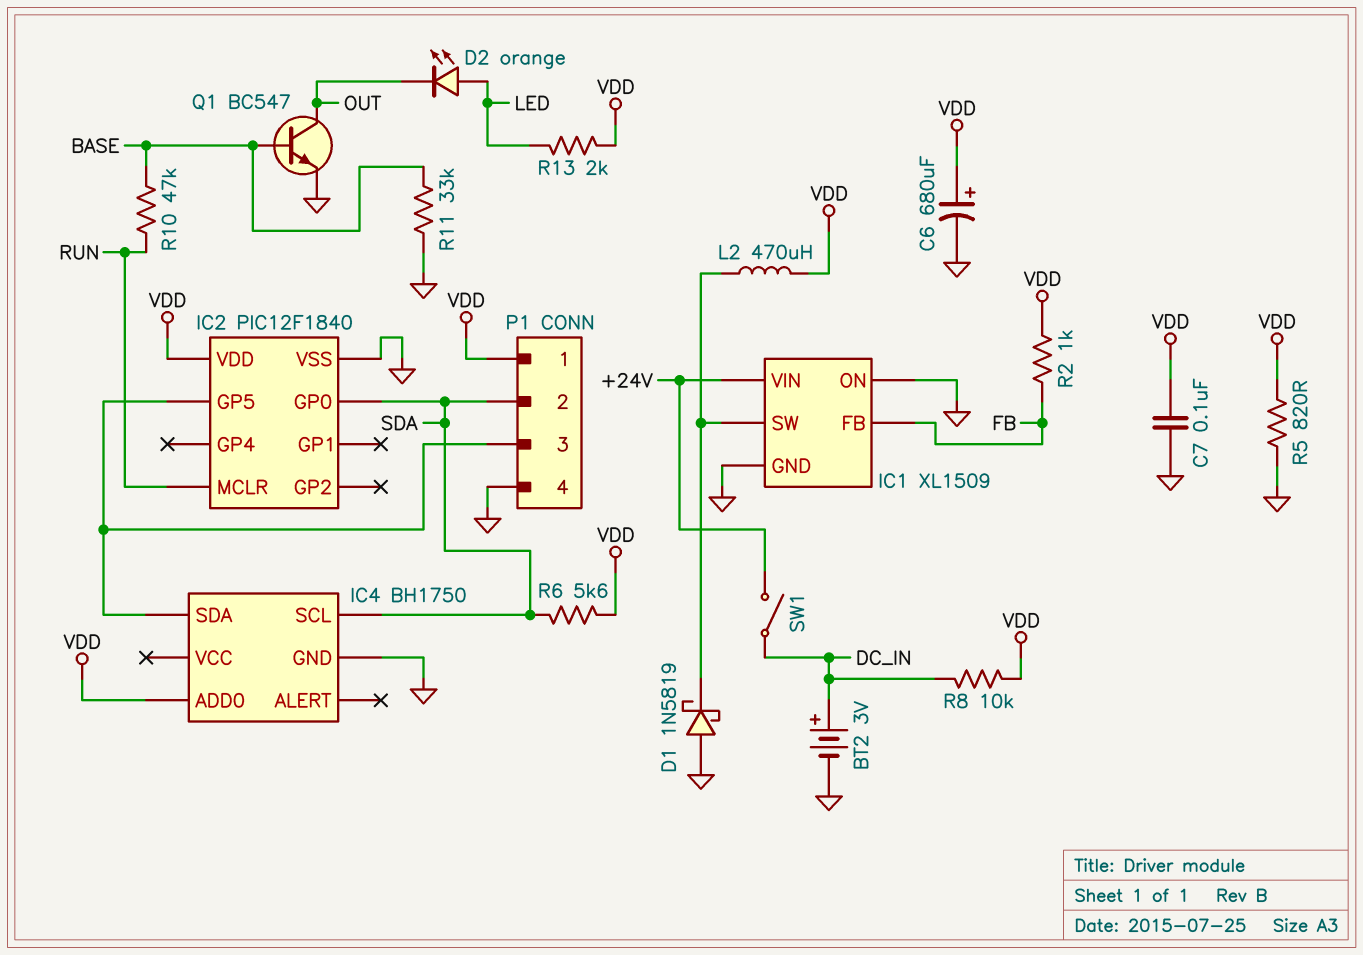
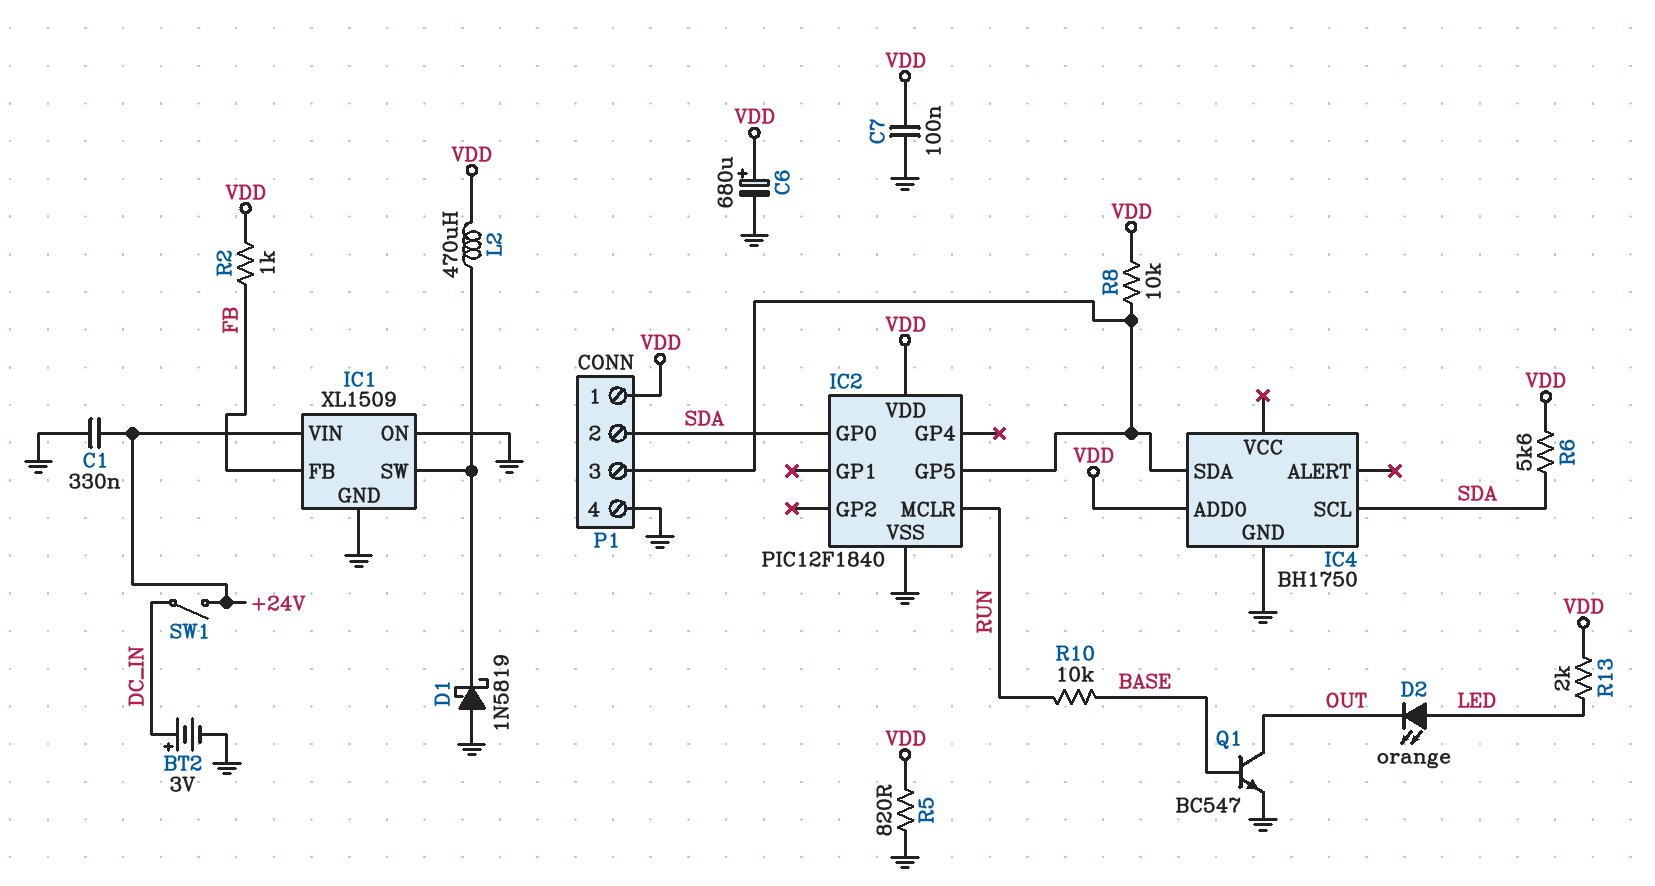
C1: none -> 330nF (+24V, GND)
R8: 10k (DC_IN, VDD) -> 10k (IC2/GP5, VDD)
R10: 47k (BASE, RUN) -> 10k (BASE, RUN)
R11: 33k (BASE, GND) -> none

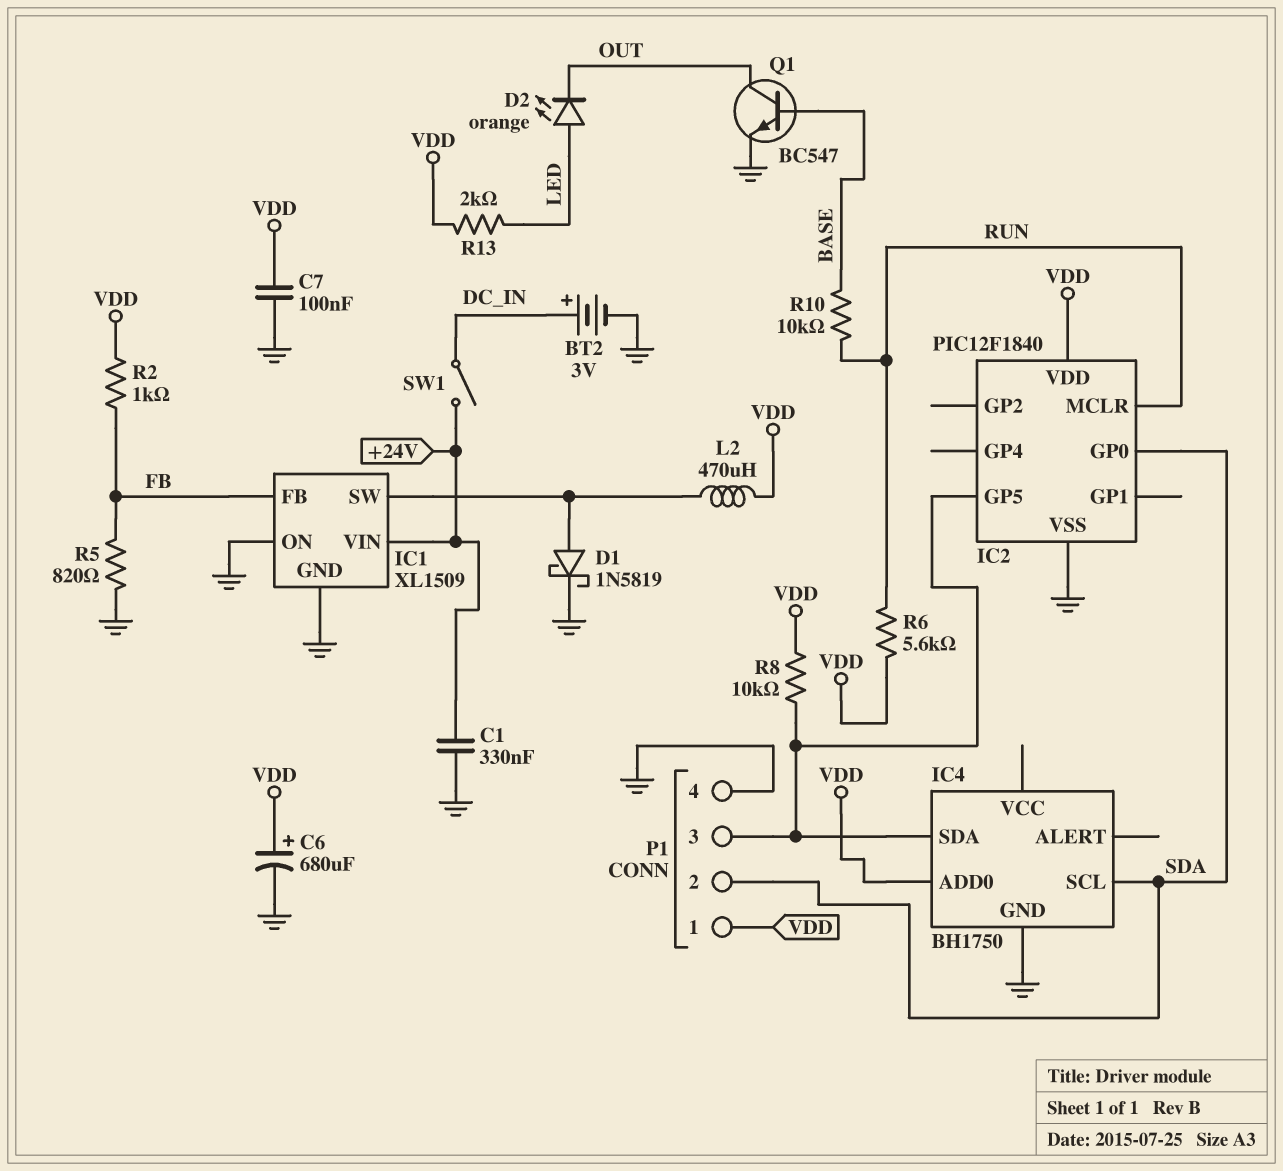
D1: schottky 1N5819 (A GND, K IC1/SW) -> schottky 1N5819 (A IC1/SW, K GND)
R5: 820 (GND, VDD) -> 820 (FB, GND)
R6: 5.6k (SDA, VDD) -> 5.6k (RUN, VDD)

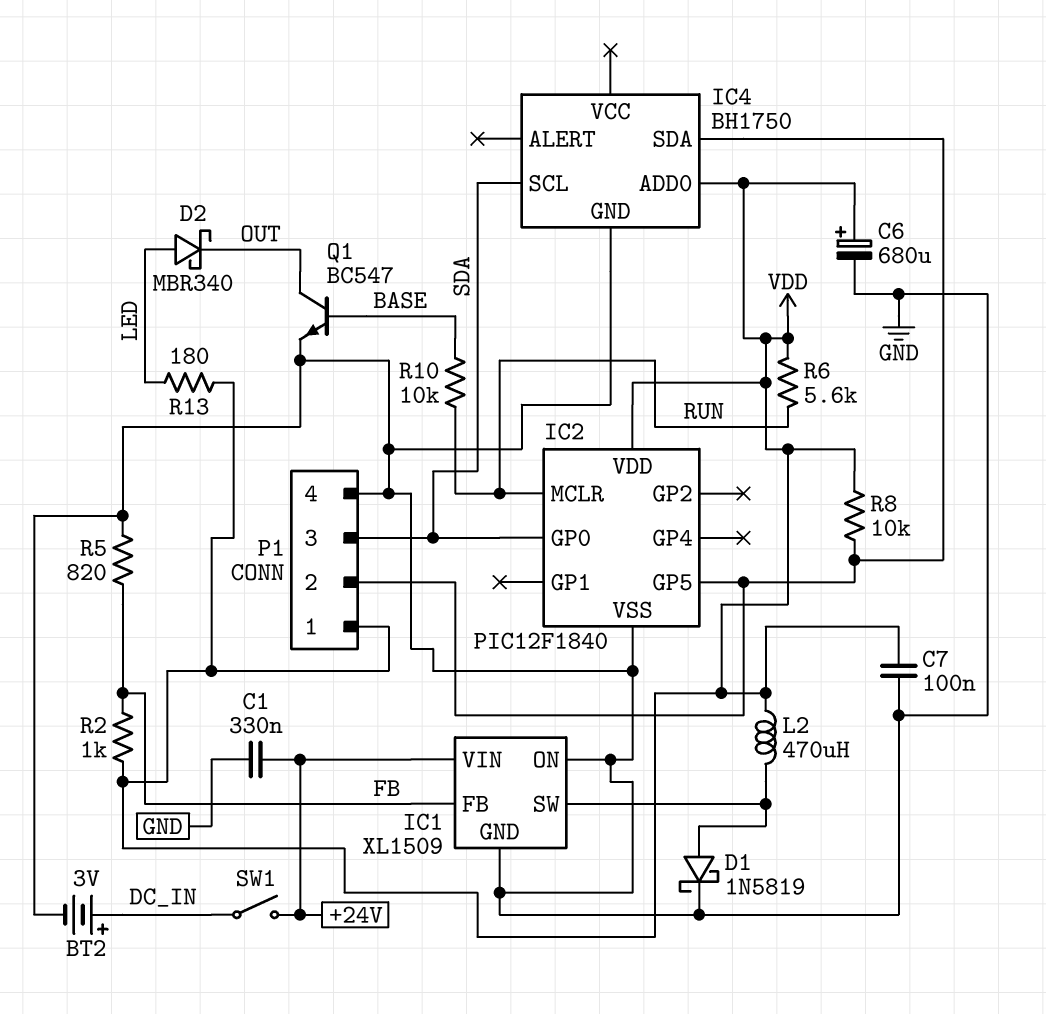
D2: LED orange (A LED, K OUT) -> schottky MBR340 (A LED, K OUT)
P1 pin 2: SDA -> IC2/GP5
P1 pin 3: IC2/GP5 -> SDA
R13: 2k (LED, VDD) -> 180 (LED, VDD)

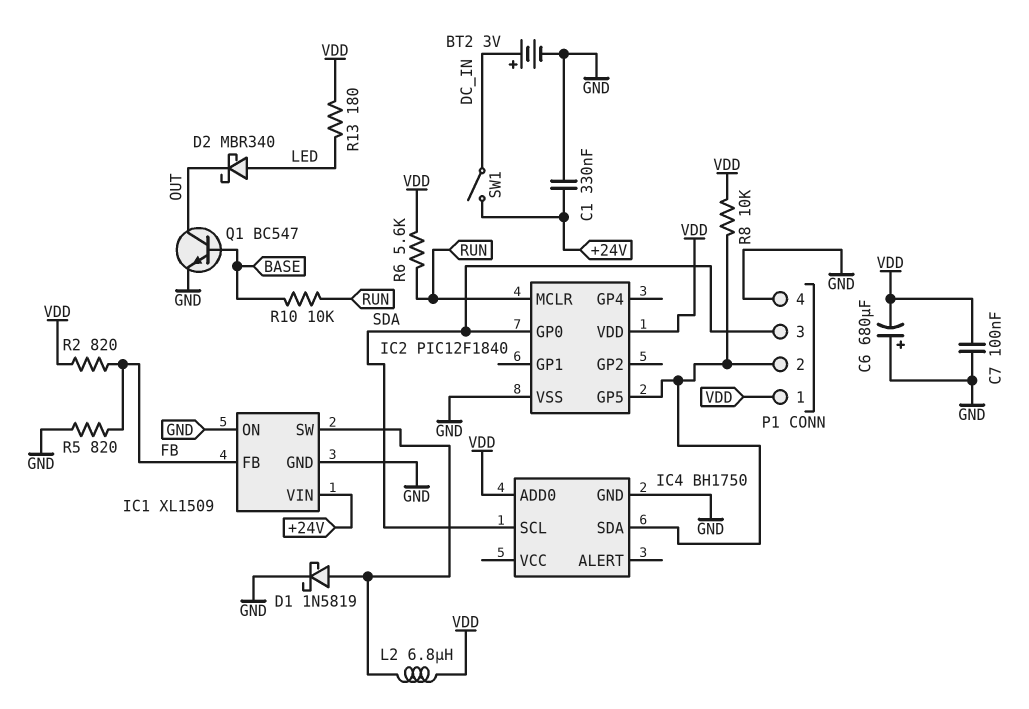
C6: 680uF (plus VDD, minus GND) -> 680uF (plus GND, minus VDD)
L2: 470uH (IC1/SW, VDD) -> 6.8uH (IC1/SW, VDD)
R2: 1k (FB, VDD) -> 820 (FB, VDD)

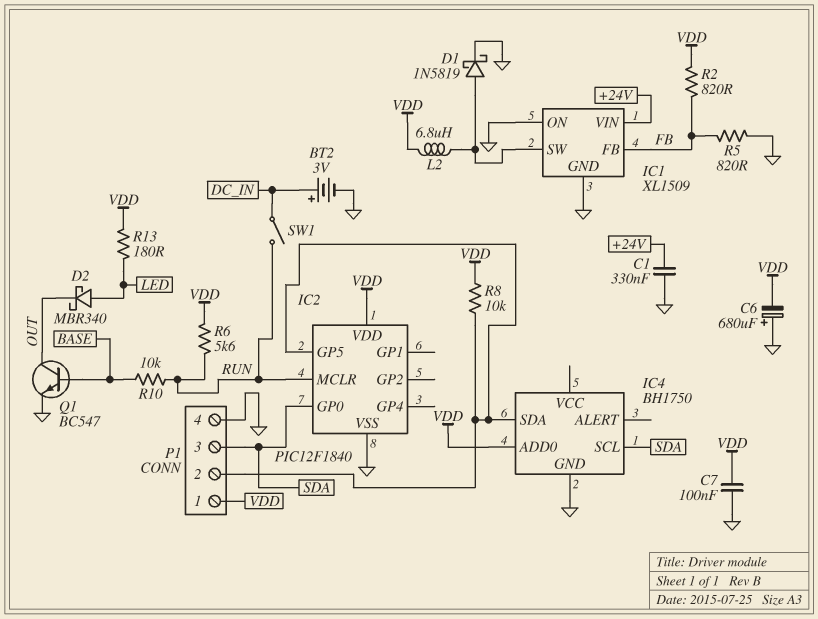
SW1: switch (+24V, DC_IN) -> switch (DC_IN, RUN)

